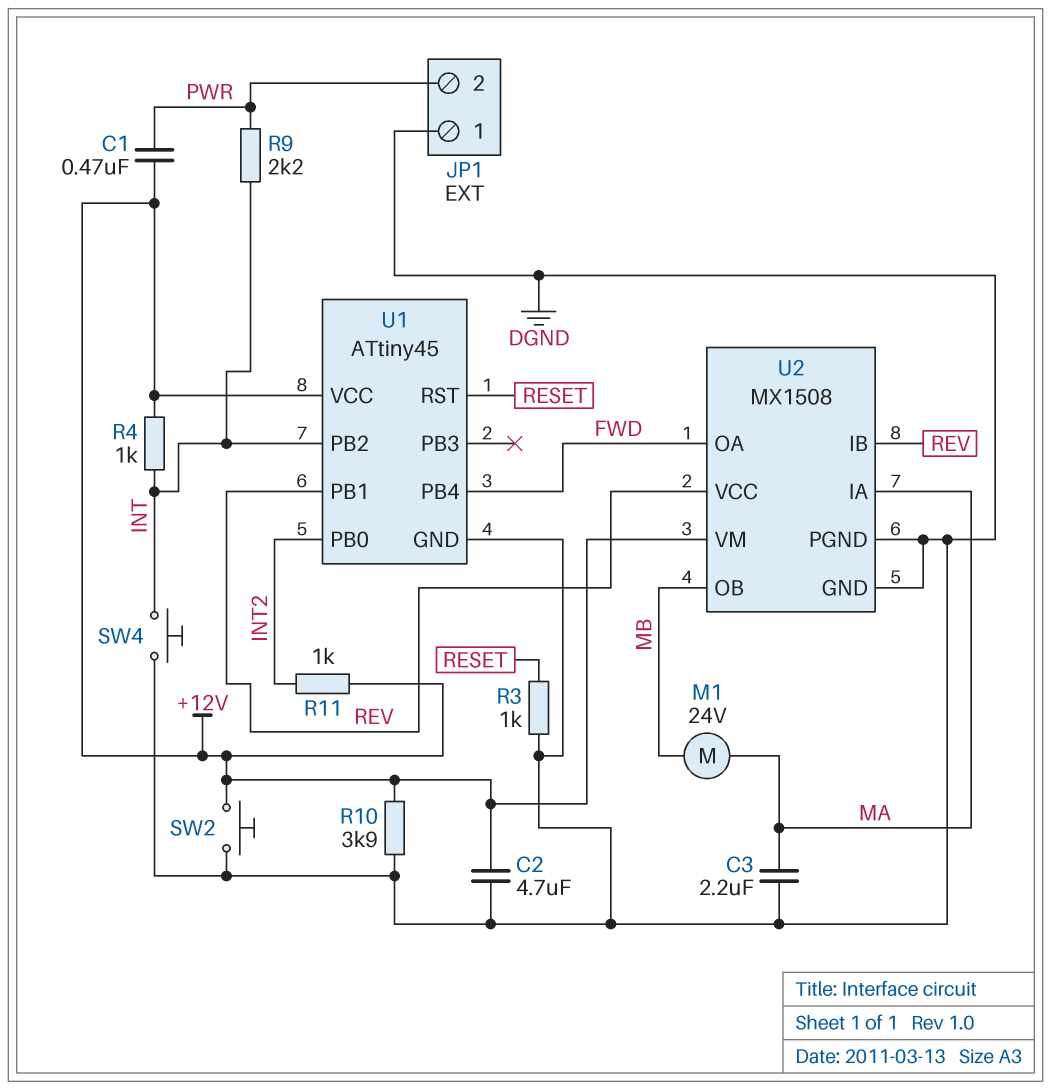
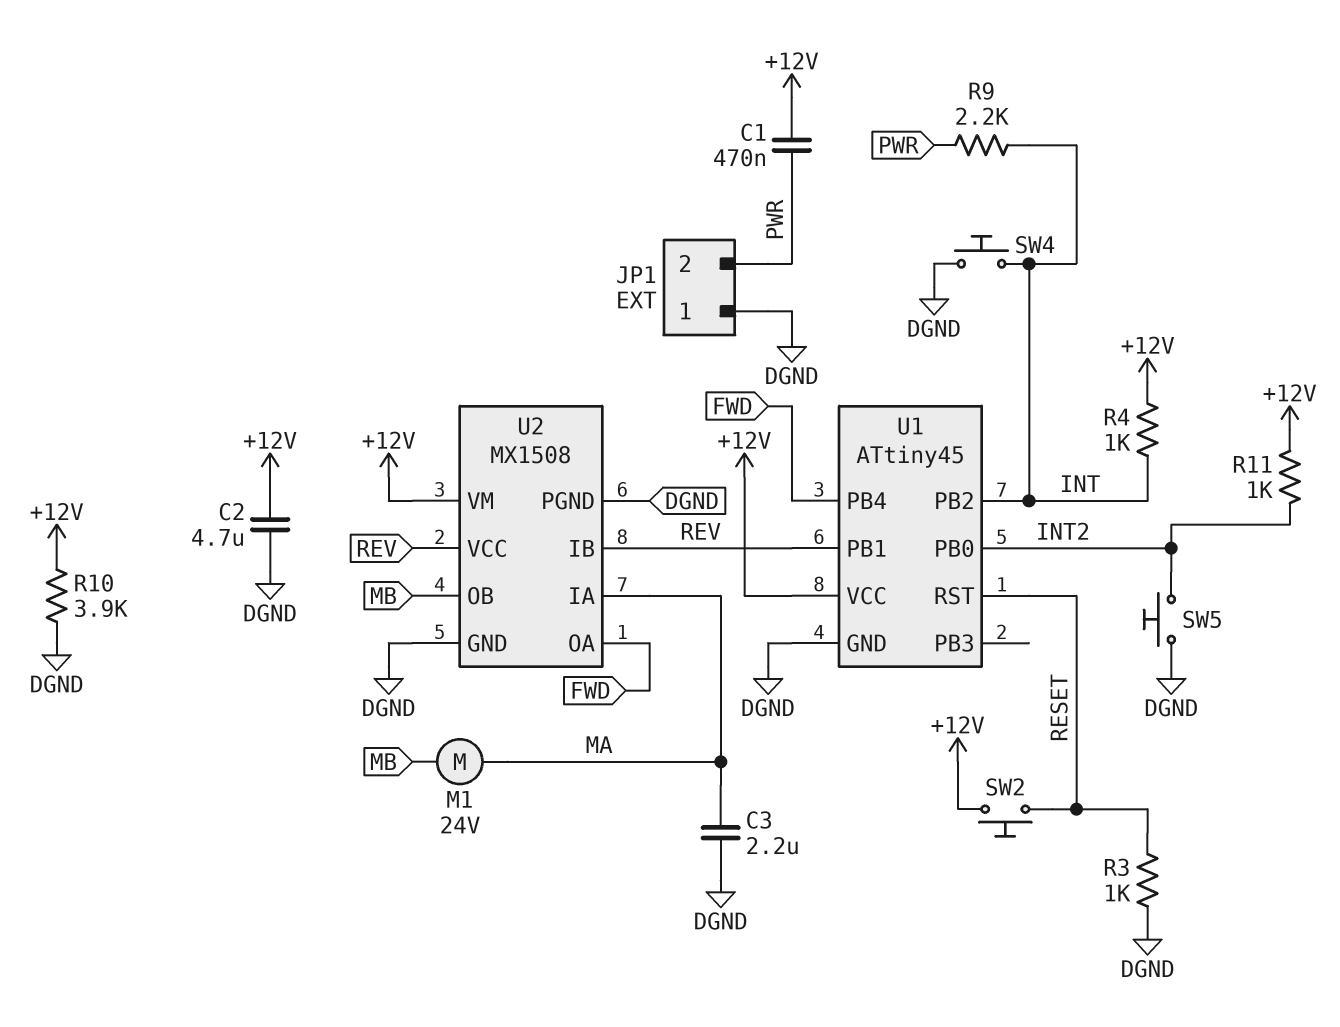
SW2: button (+12V, DGND) -> button (+12V, RESET)
SW5: none -> button (DGND, INT2)

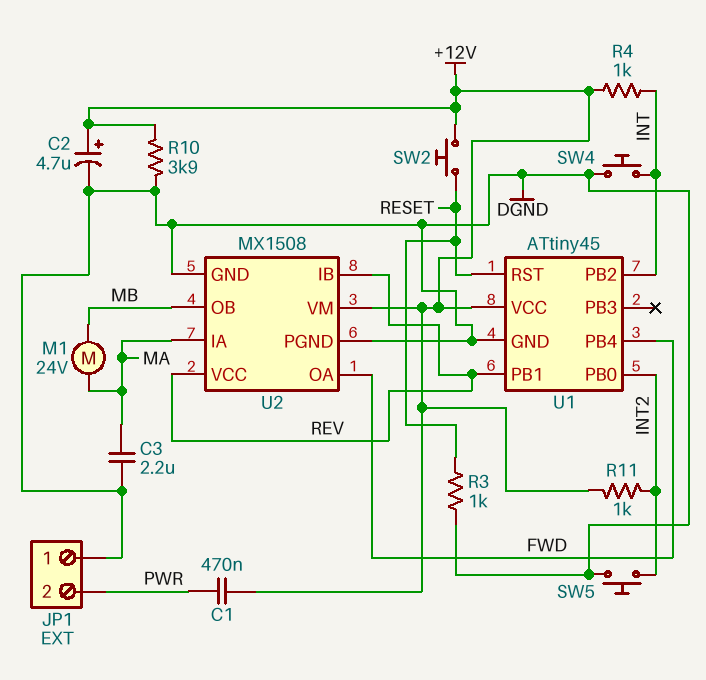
C2: 4.7uF (+12V, DGND) -> 4.7uF (plus +12V, minus DGND)
R9: 2.2k (INT, PWR) -> none

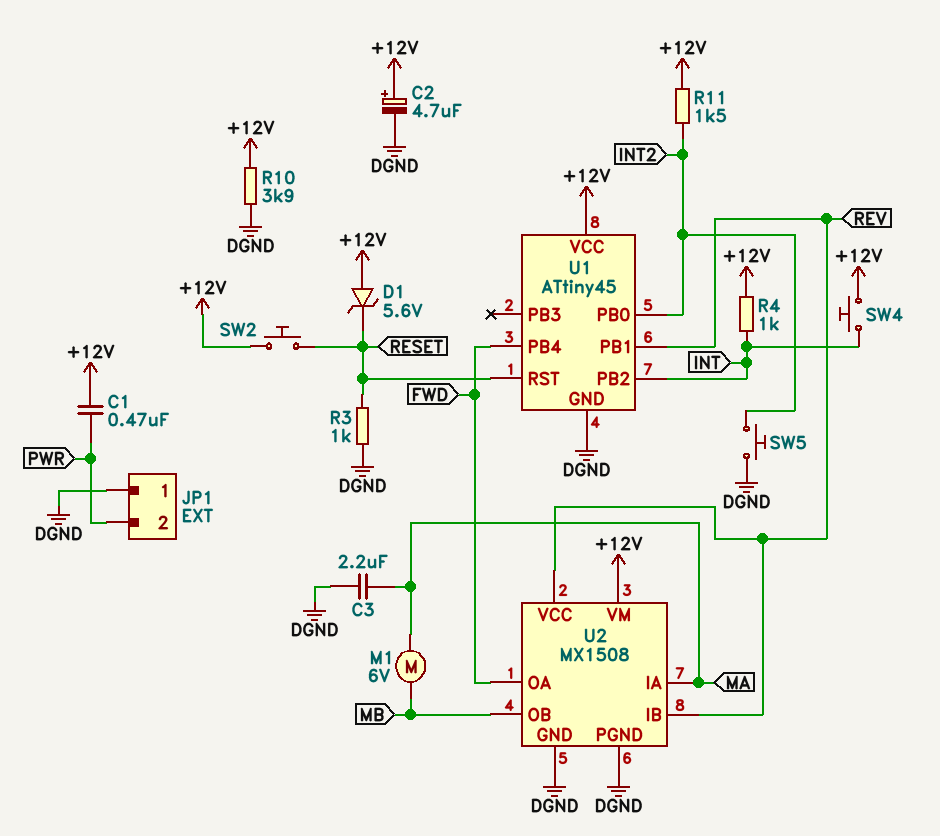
D1: none -> zener 5.6V (A +12V, K RESET)
M1: motor 24V (MA, MB) -> motor 6V (MA, MB)
R11: 1k (+12V, INT2) -> 1.5k (+12V, INT2)
SW4: button (DGND, INT) -> button (+12V, INT)

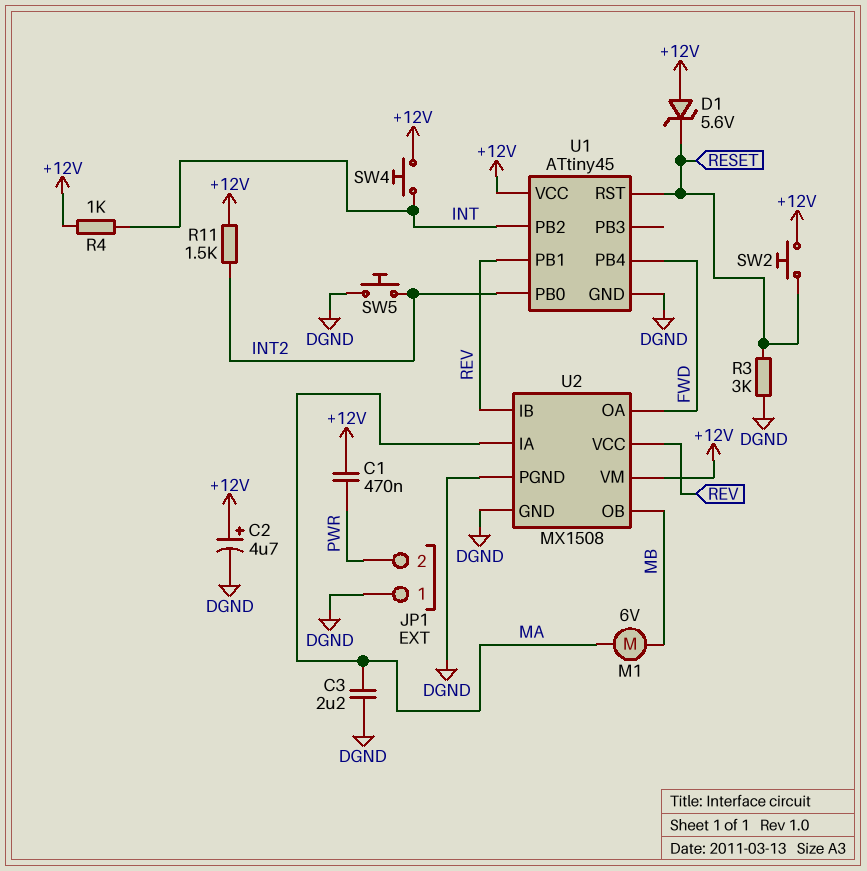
R3: 1k (DGND, RESET) -> 3k (DGND, RESET)
R10: 3.9k (+12V, DGND) -> none

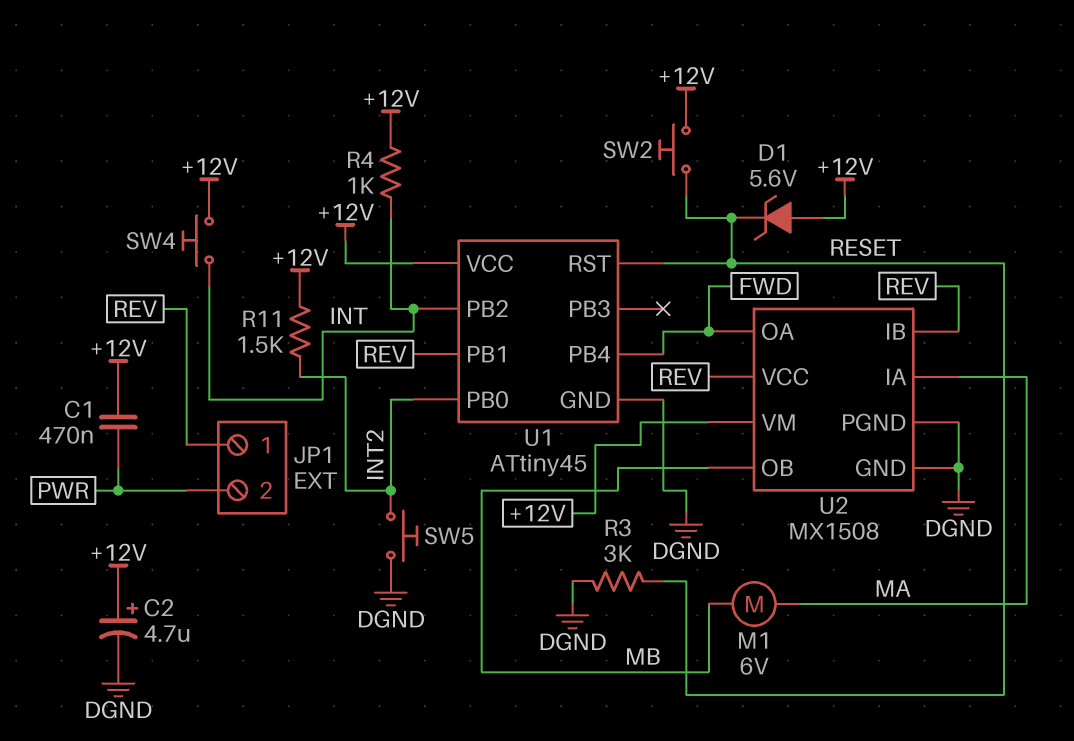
C3: 2.2uF (DGND, MA) -> none
JP1 pin 1: DGND -> REV

